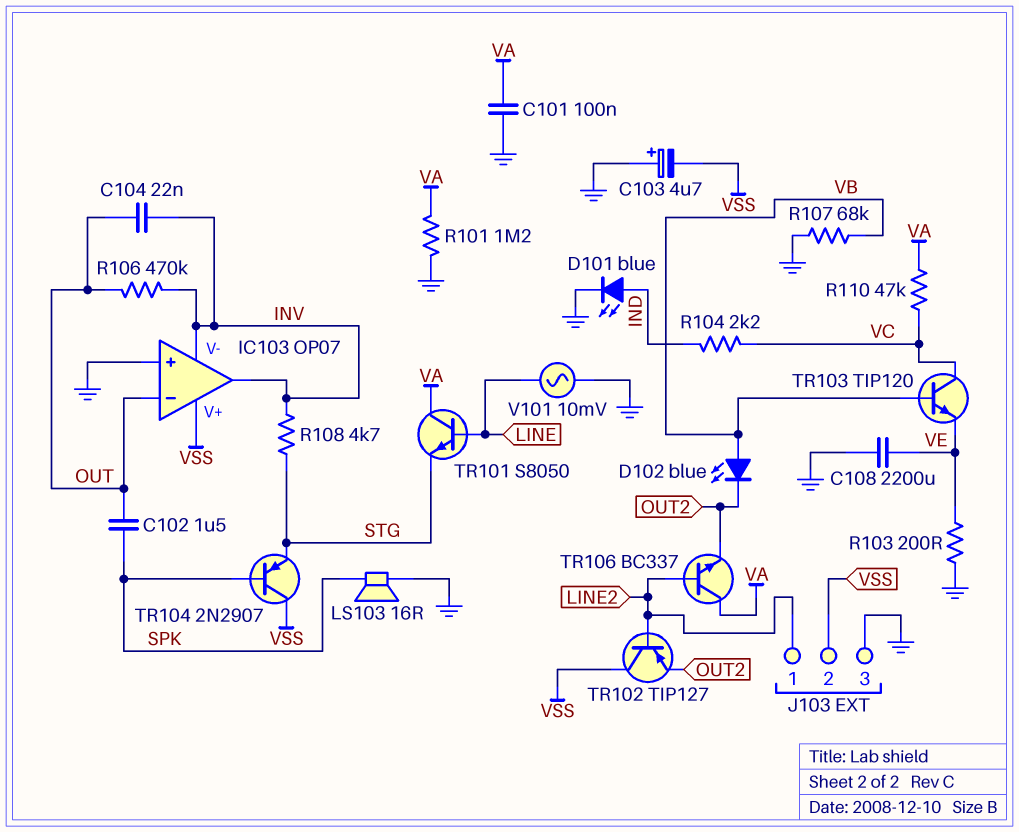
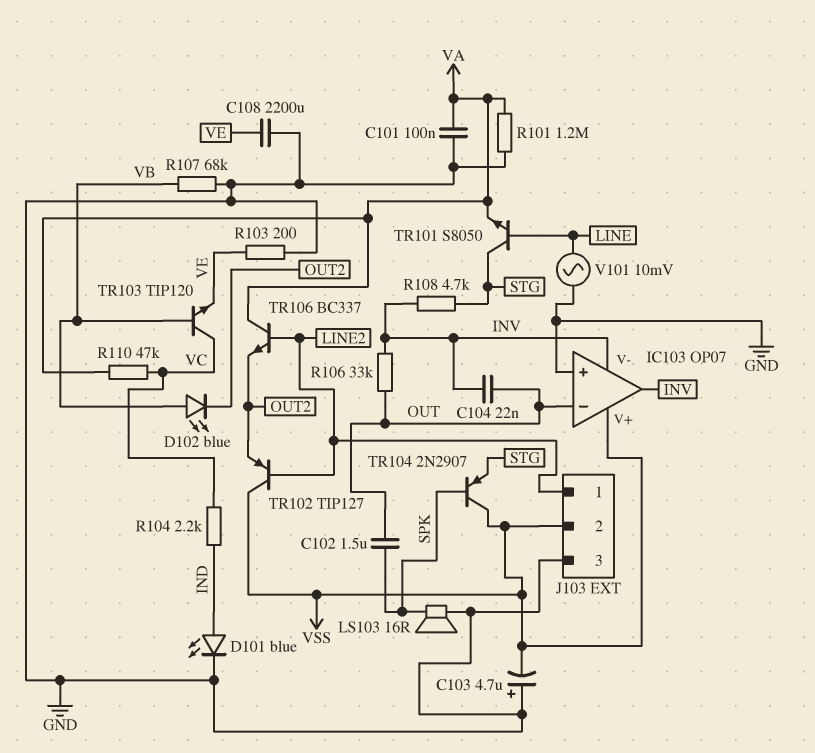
R106: 470k (INV, OUT) -> 33k (INV, OUT)
TR101: NPN S8050 (B LINE, C VA, E STG) -> NPN S8050 (B LINE, C STG, E VA)

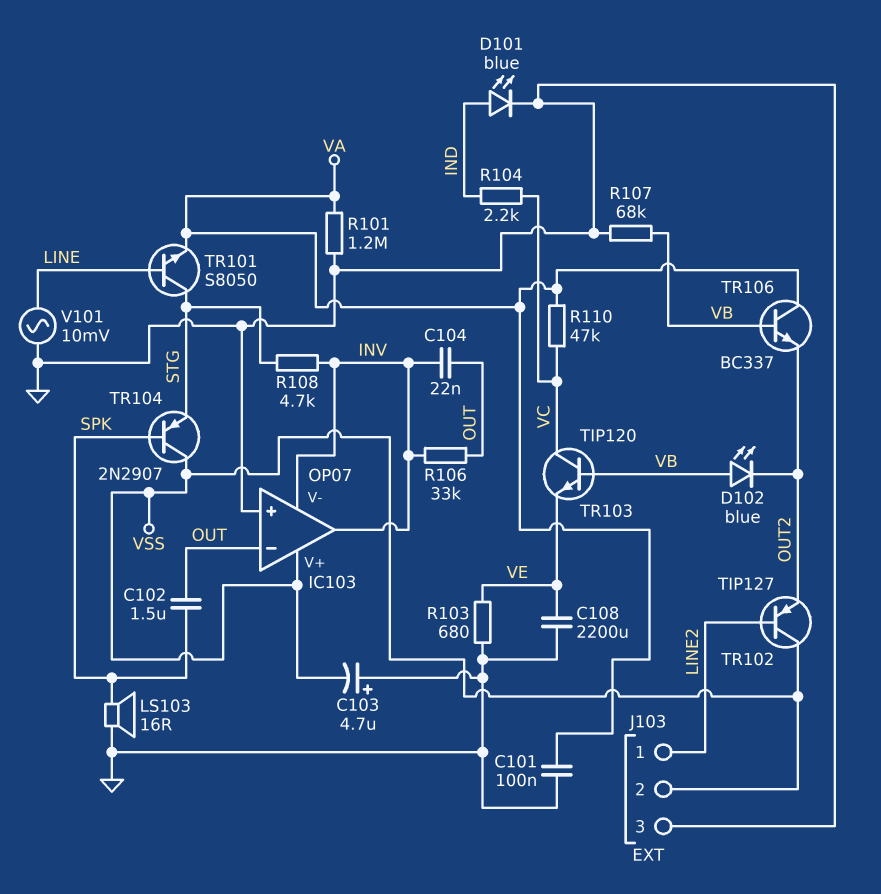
R103: 200 (GND, VE) -> 680 (GND, VE)
TR106: NPN BC337 (B LINE2, C VA, E OUT2) -> NPN BC337 (B VB, C VA, E OUT2)

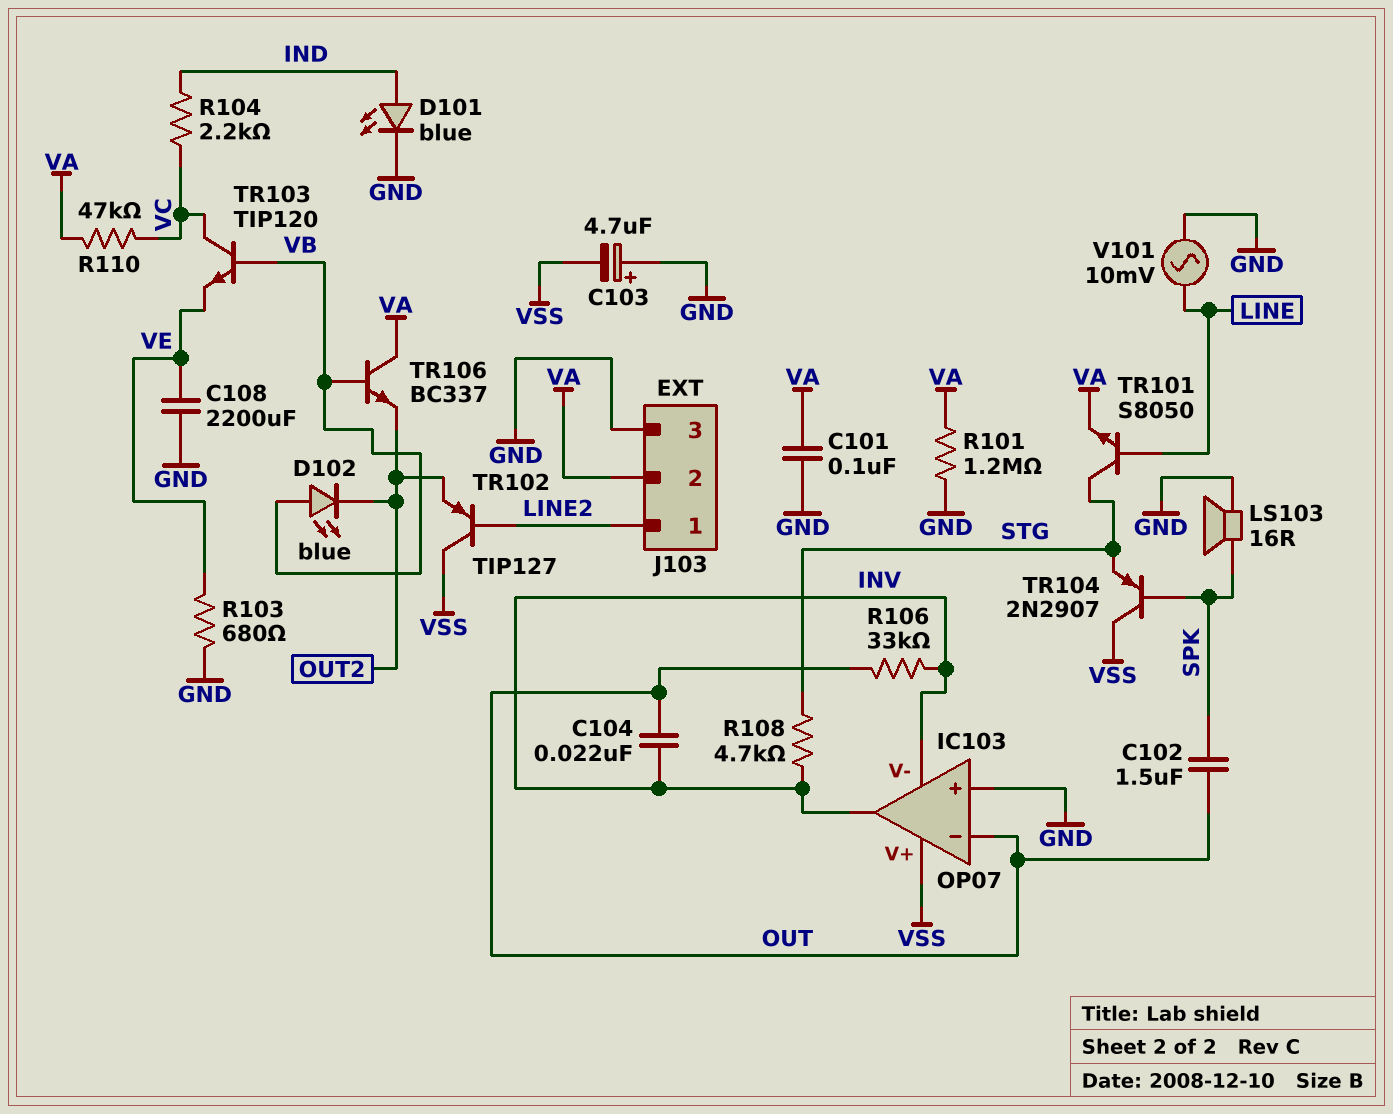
J103 pin 2: VSS -> VA
R107: 68k (GND, VB) -> none

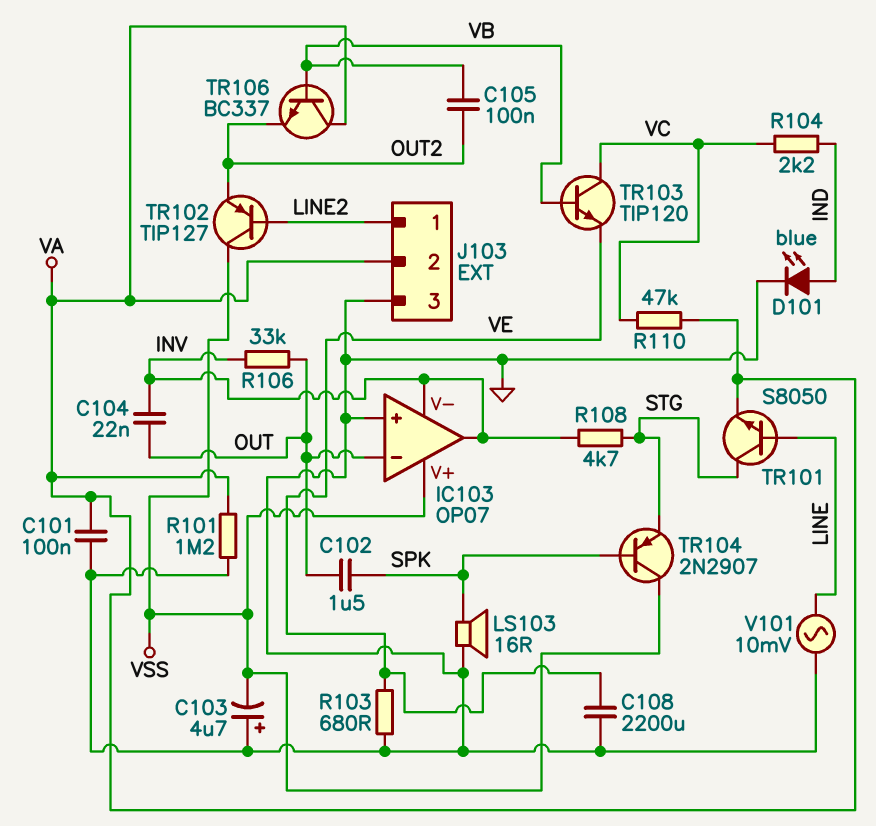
C105: none -> 100nF (OUT2, VB)
D102: LED blue (A VB, K OUT2) -> none

